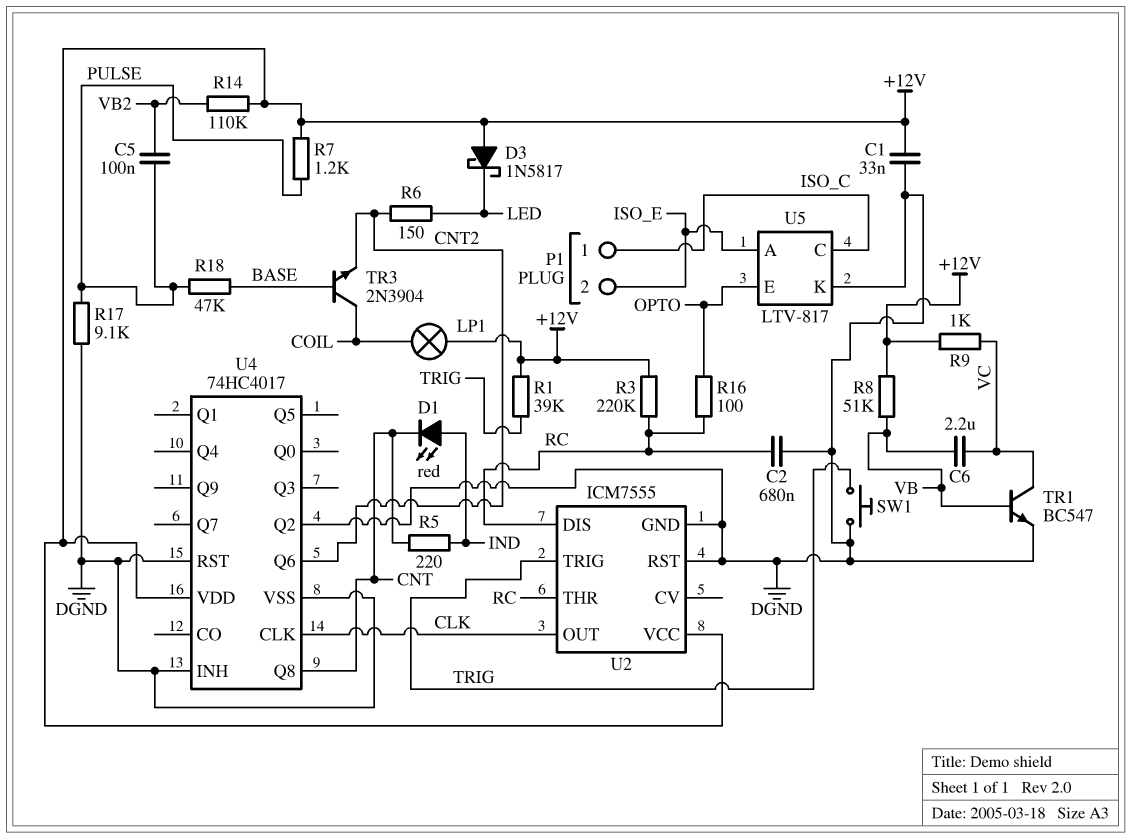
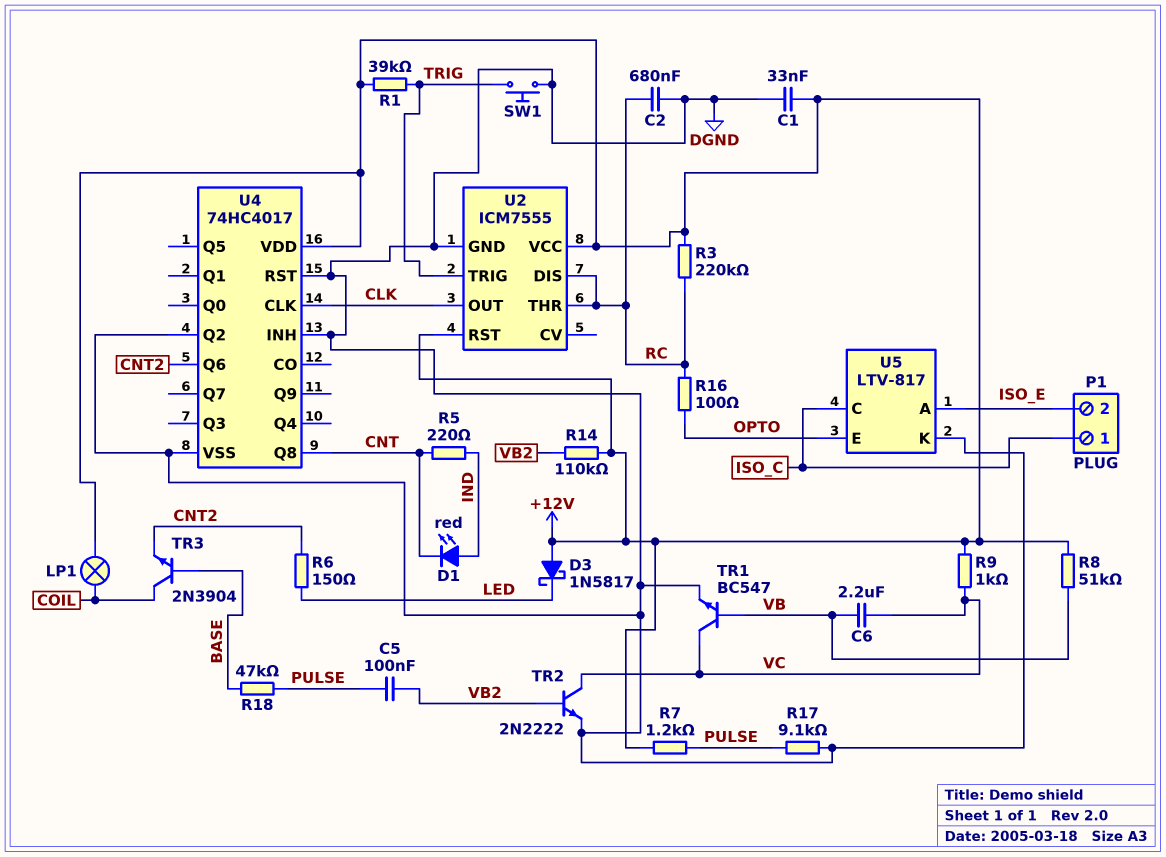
TR2: none -> NPN 2N2222 (B VB2, C VC, E DGND)
U2 pin RST: DGND -> +12V

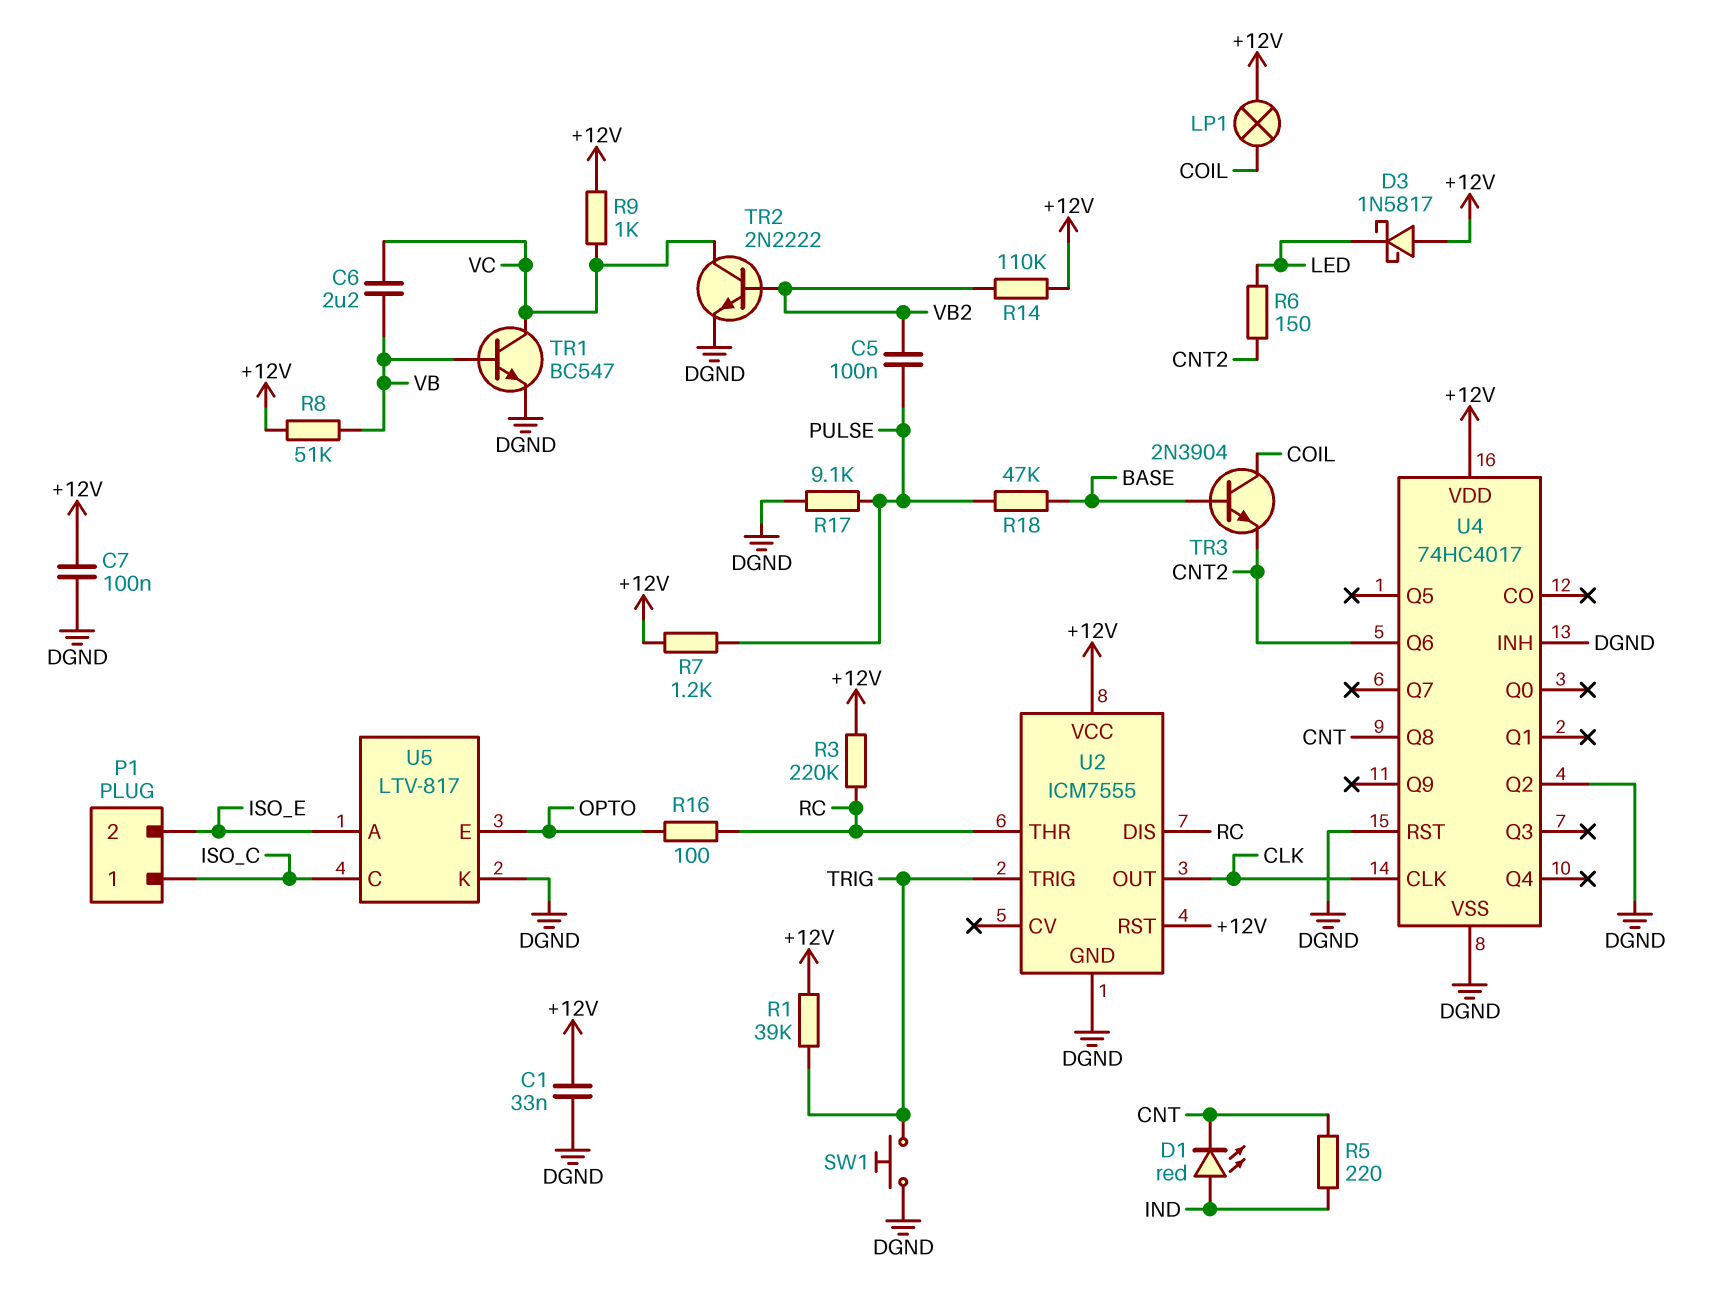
C2: 680nF (DGND, RC) -> none
C7: none -> 100nF (+12V, DGND)

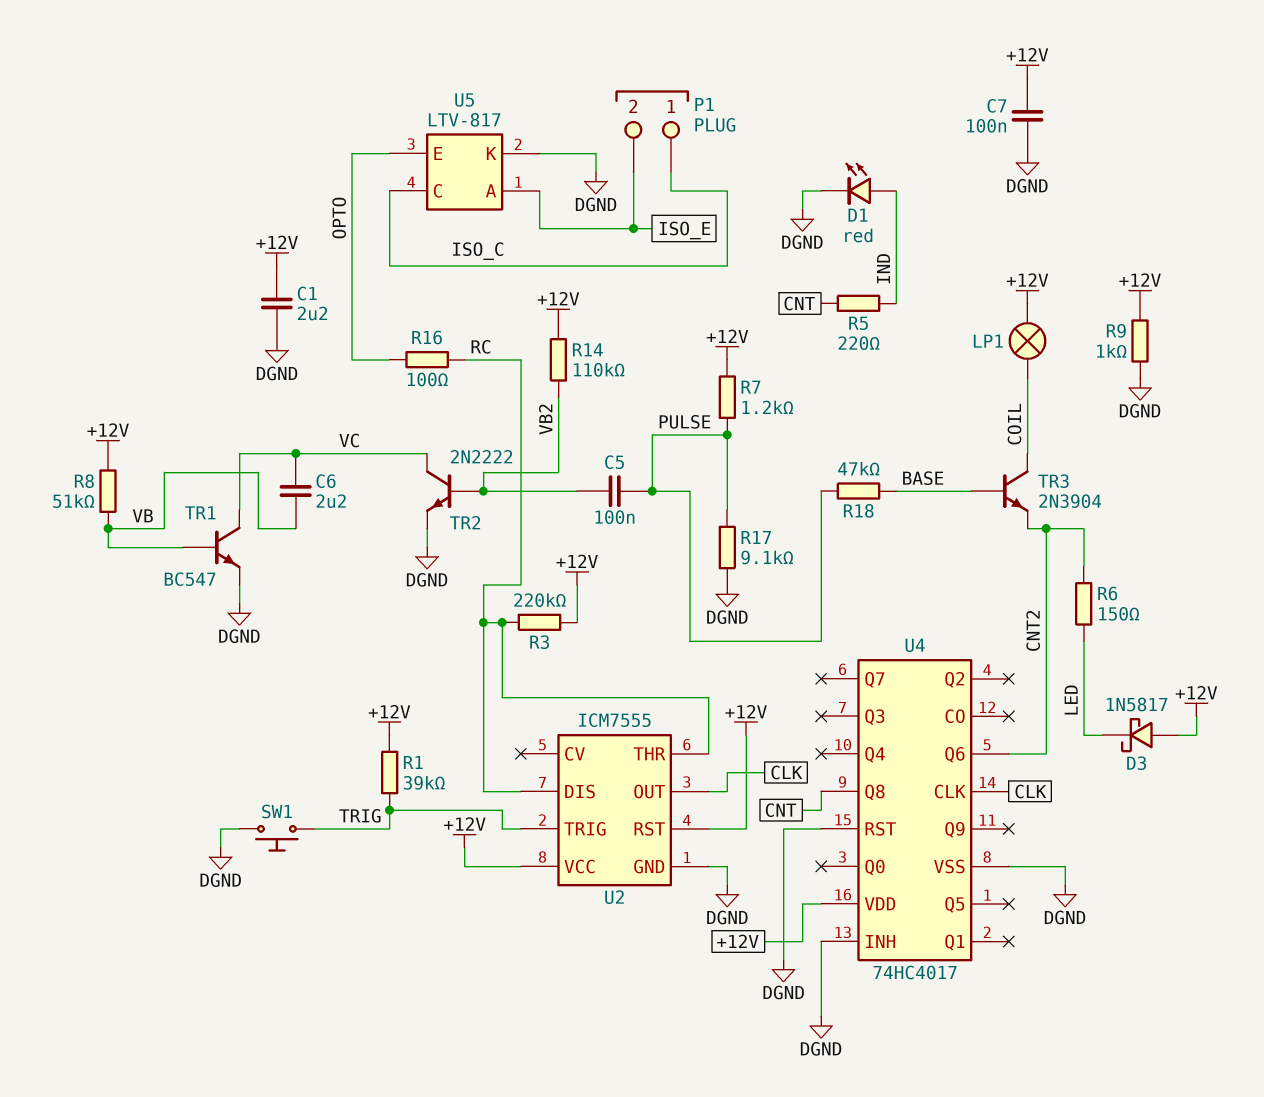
C1: 33nF (+12V, DGND) -> 2.2uF (+12V, DGND)
D1: LED red (A IND, K CNT) -> LED red (A IND, K DGND)
R9: 1k (+12V, VC) -> 1k (+12V, DGND)
U4 pin Q2: DGND -> none

